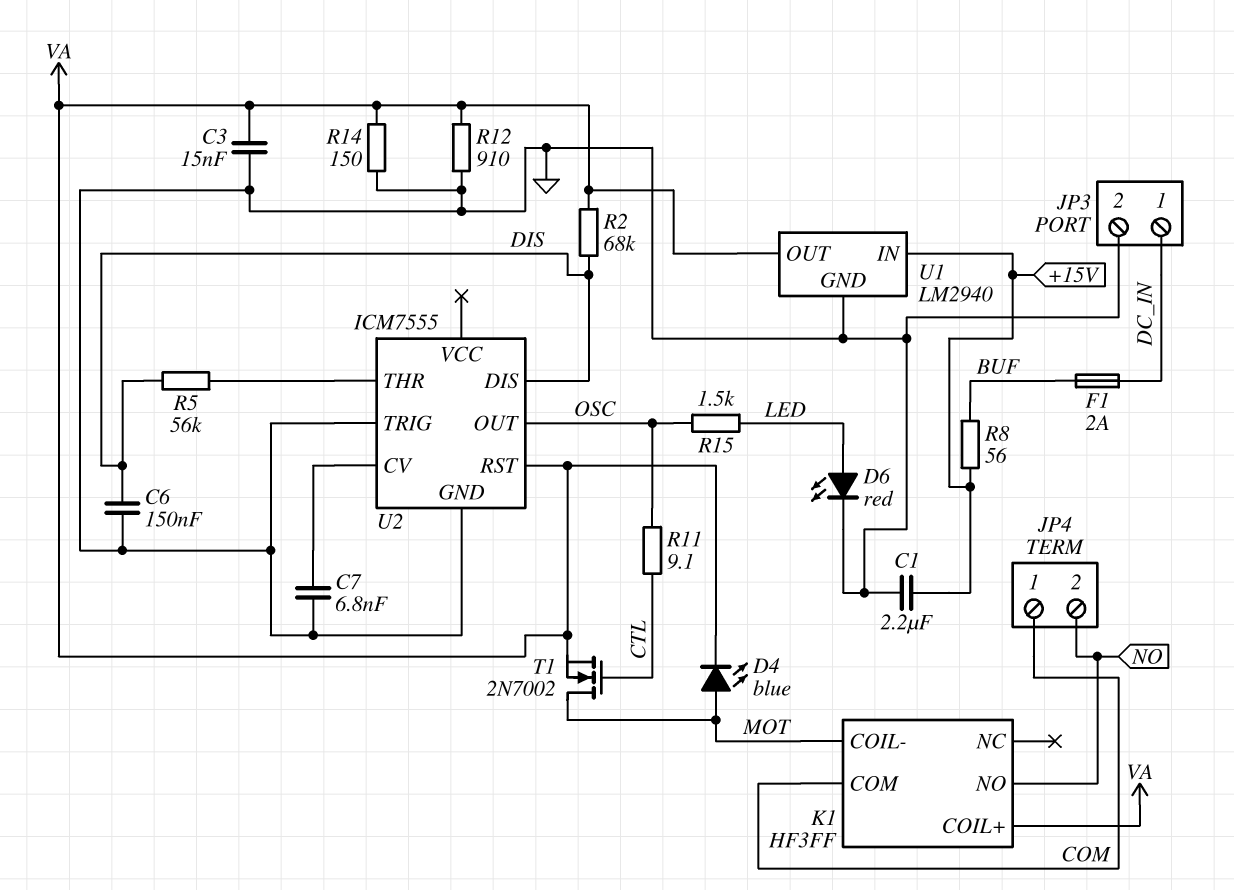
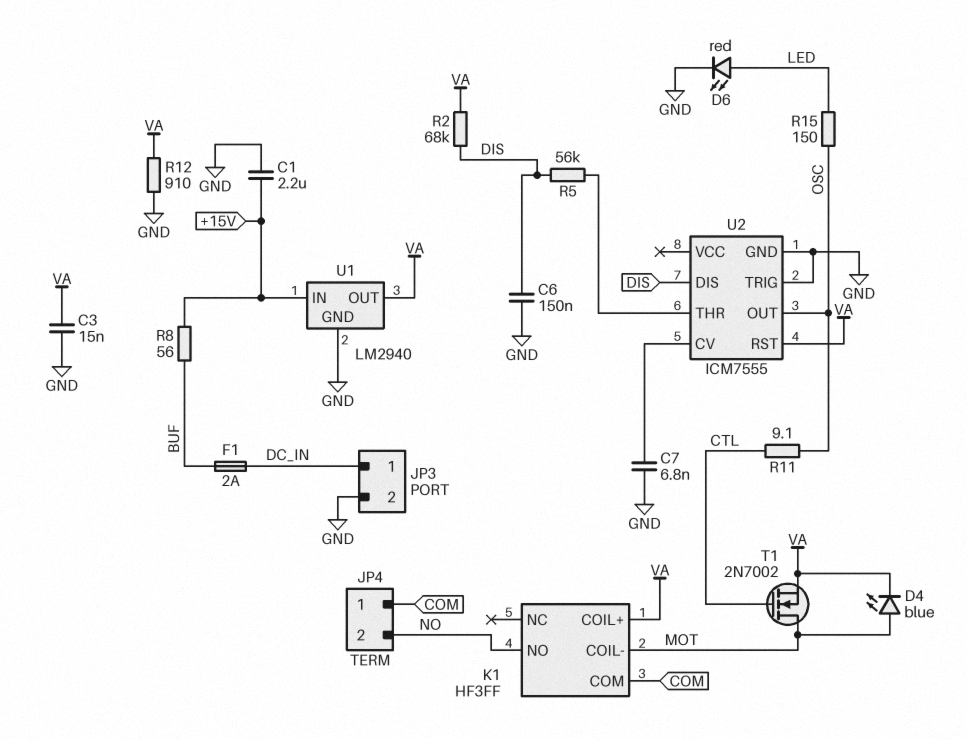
R14: 150 (GND, VA) -> none
R15: 1.5k (LED, OSC) -> 150 (LED, OSC)

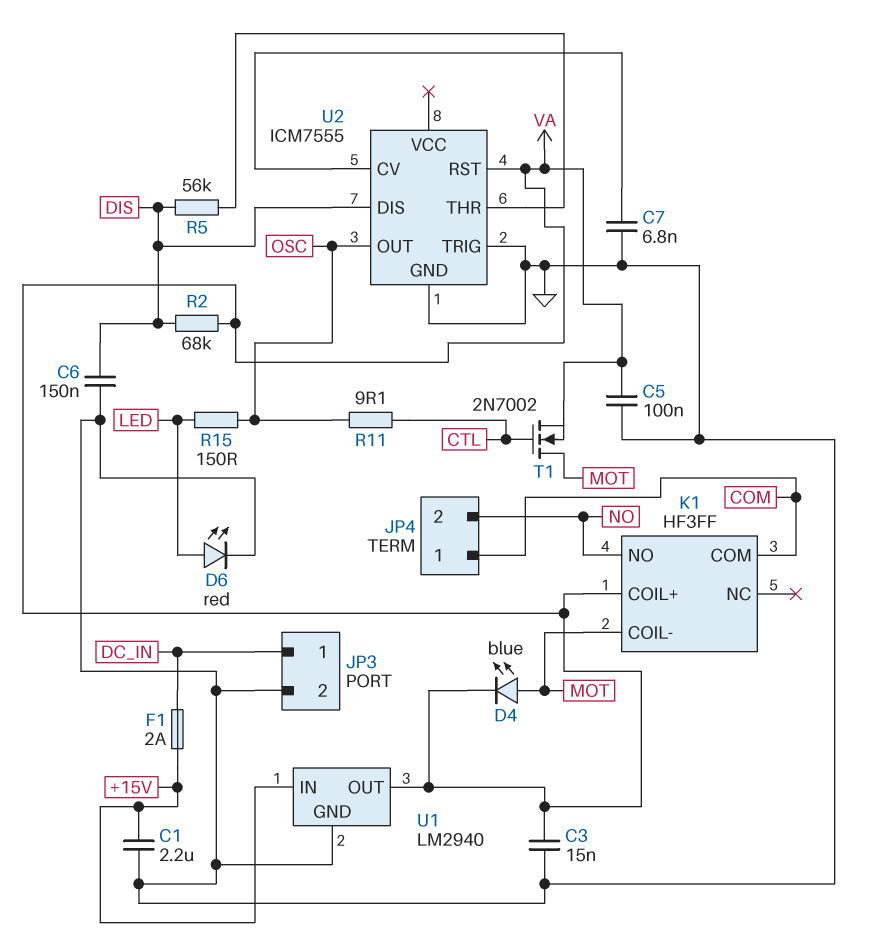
C5: none -> 100nF (GND, VA)
F1: 2A (BUF, DC_IN) -> 2A (+15V, DC_IN)
R8: 56 (+15V, BUF) -> none
R12: 910 (GND, VA) -> none

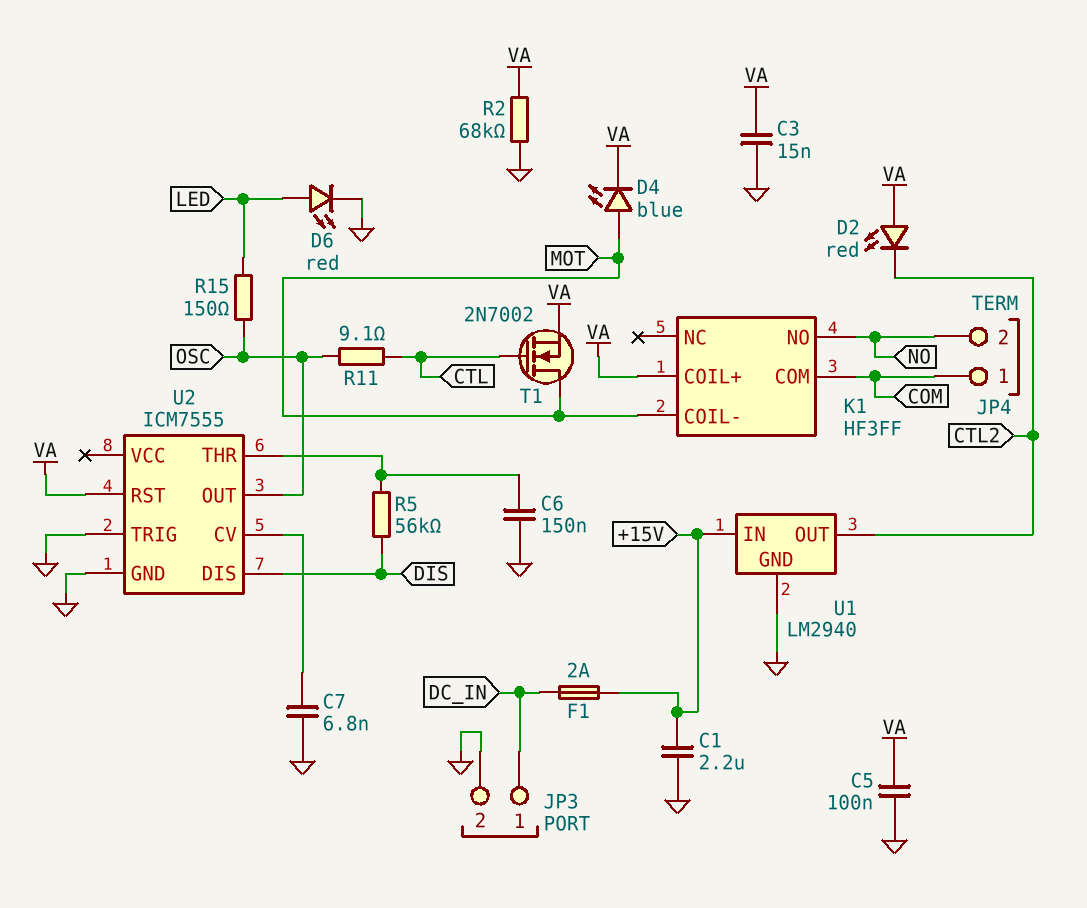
C6: 150nF (DIS, GND) -> 150nF (GND, U2/THR)
D2: none -> LED red (A VA, K CTL2)
R2: 68k (DIS, VA) -> 68k (GND, VA)
U1 pin OUT: VA -> CTL2

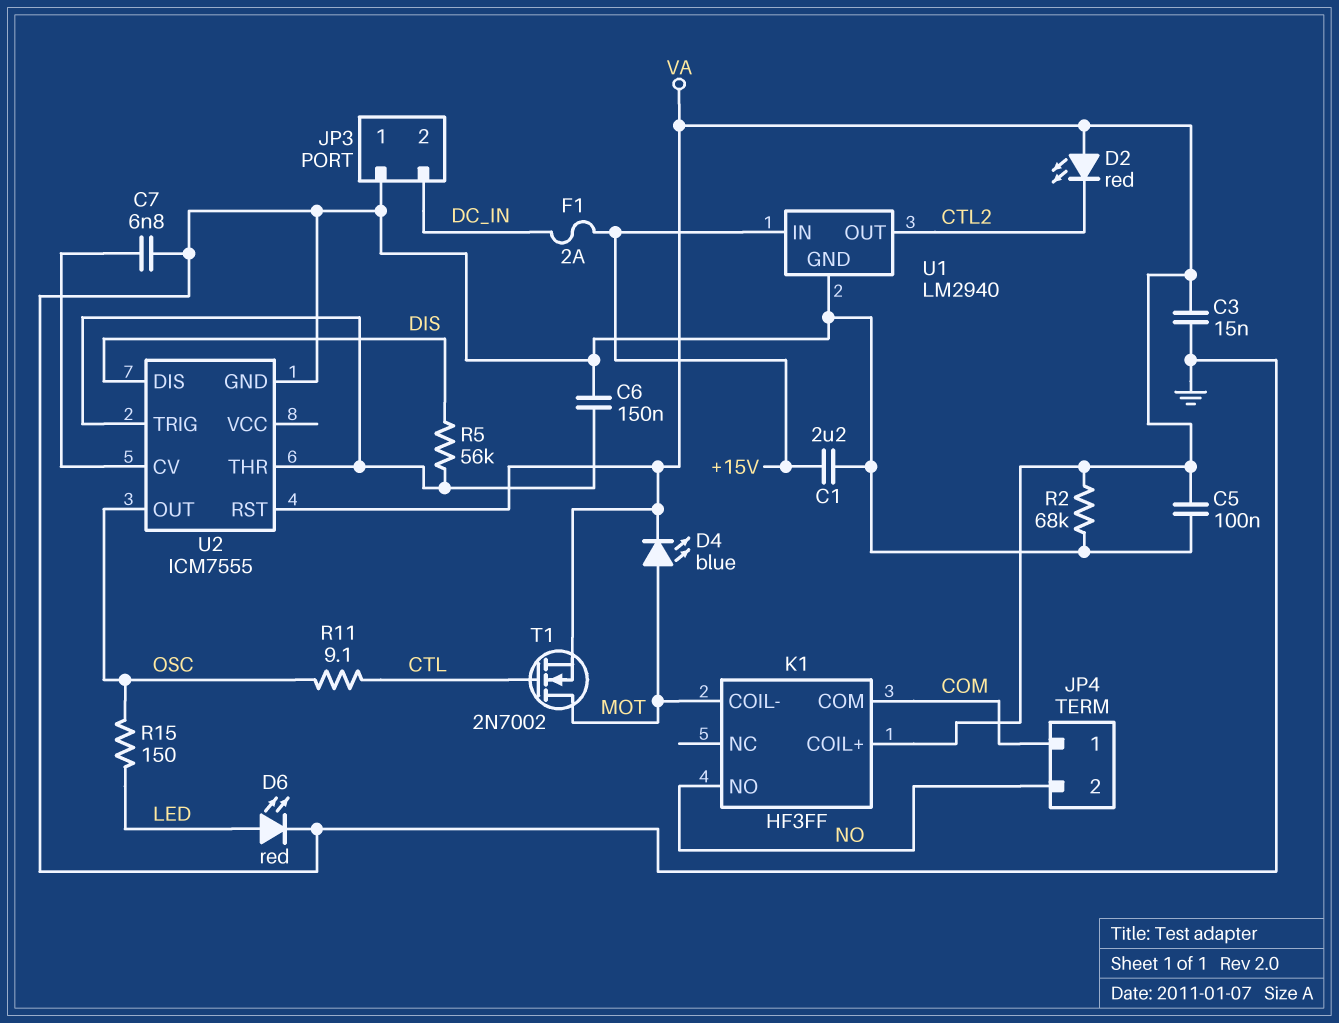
JP3 pin 1: DC_IN -> GND
JP3 pin 2: GND -> DC_IN
U2 pin TRIG: GND -> U2/THR

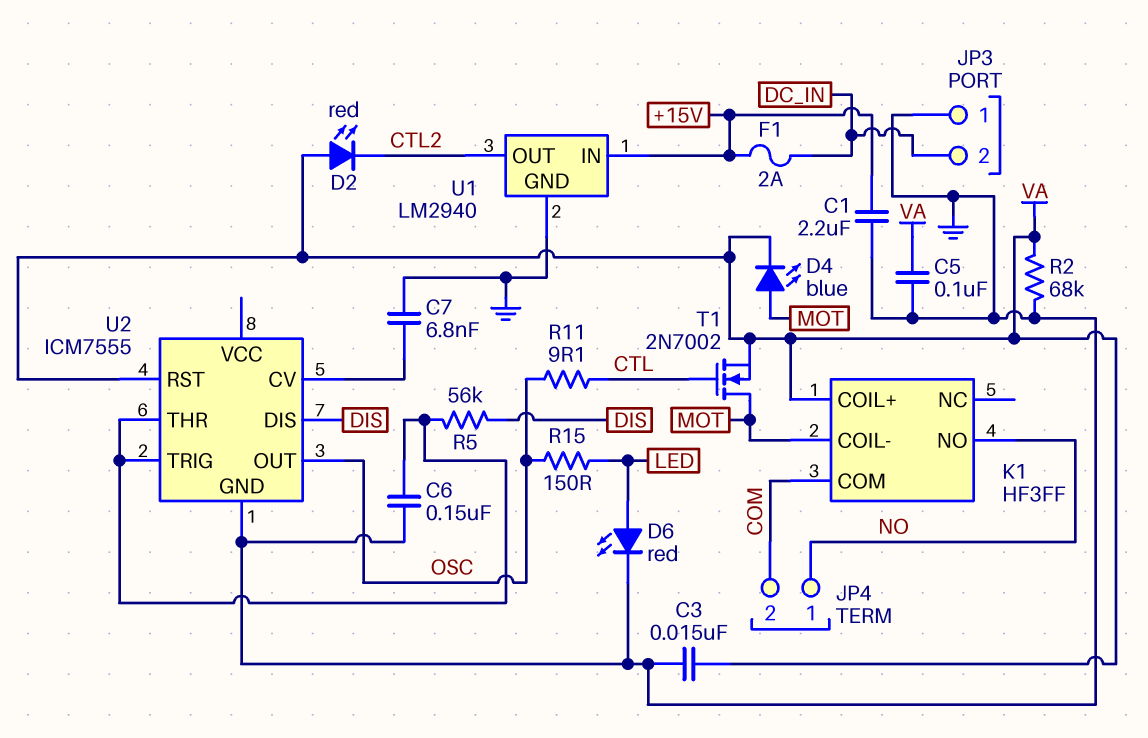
JP4 pin 1: COM -> NO
JP4 pin 2: NO -> COM

